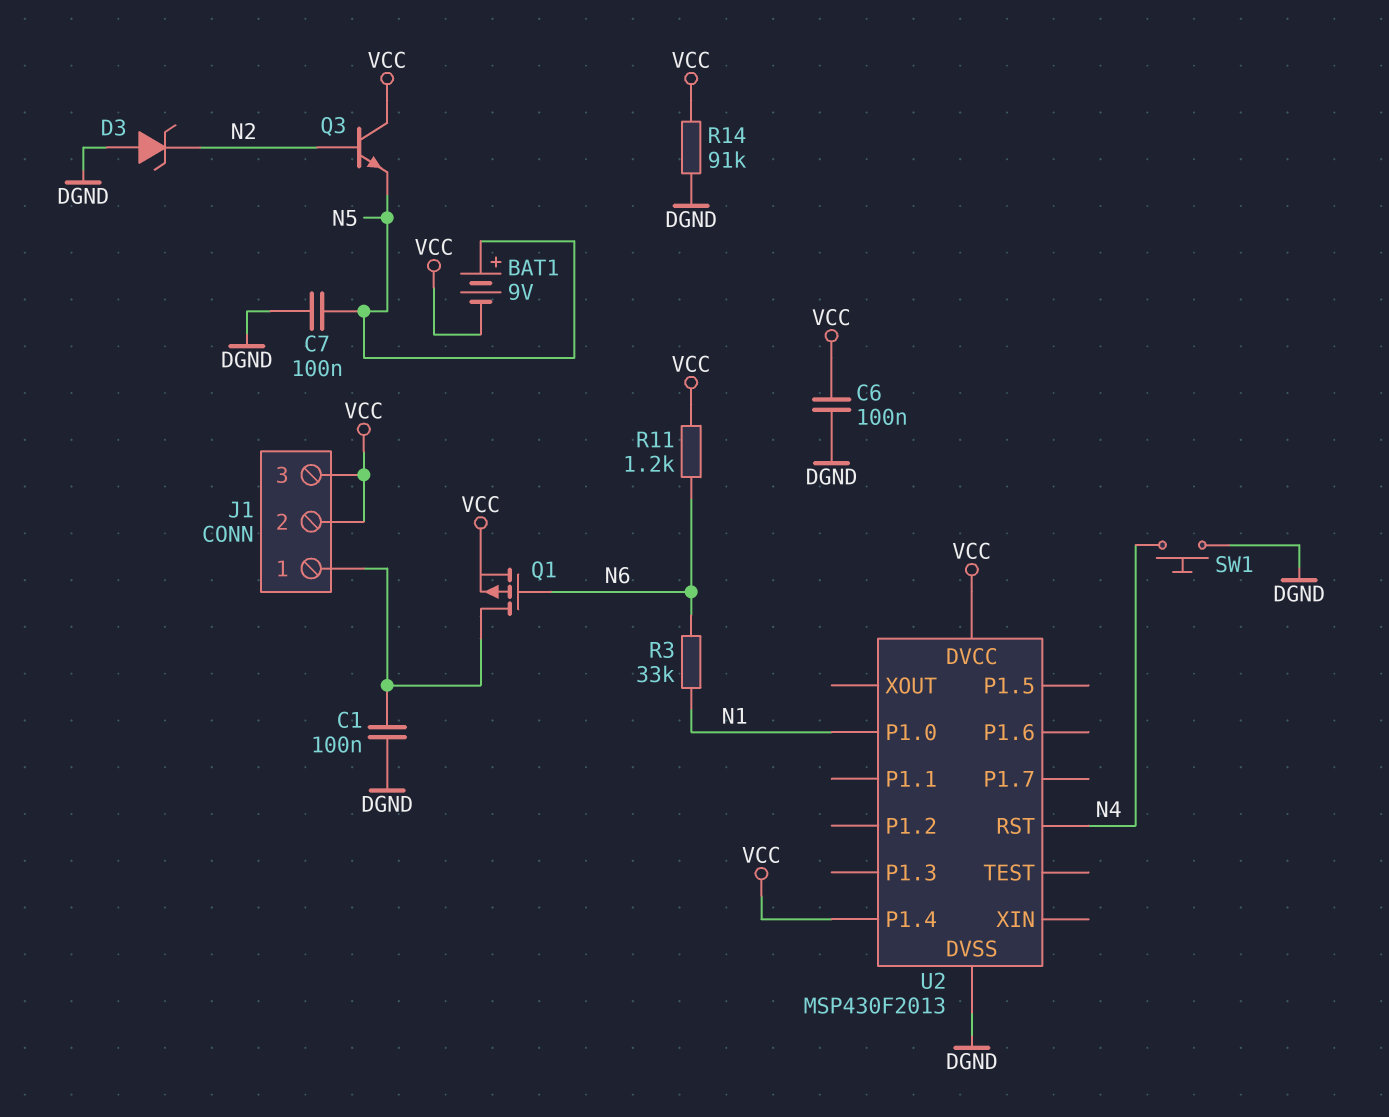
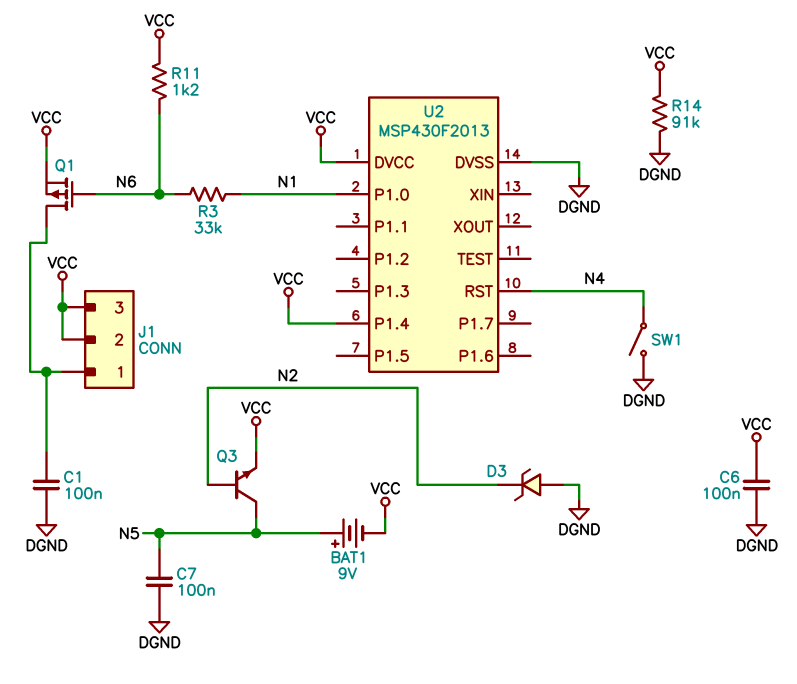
Q3: NPN (B N2, C VCC, E N5) -> NPN (B N2, C N5, E VCC)
SW1: button (DGND, N4) -> switch (DGND, N4)

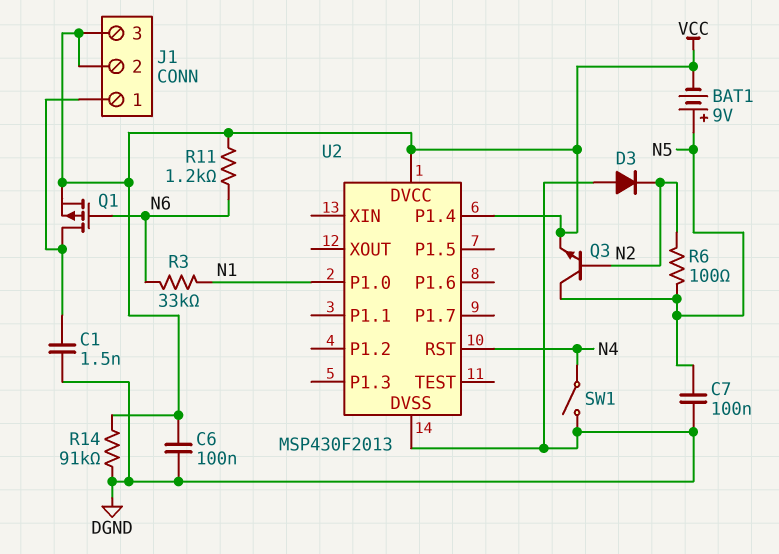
C1: 100nF (DGND, J1/1) -> 1.5nF (DGND, J1/1)
D3: zener (A DGND, K N2) -> diode (A DGND, K N2)
R6: none -> 100 (N2, N5)

